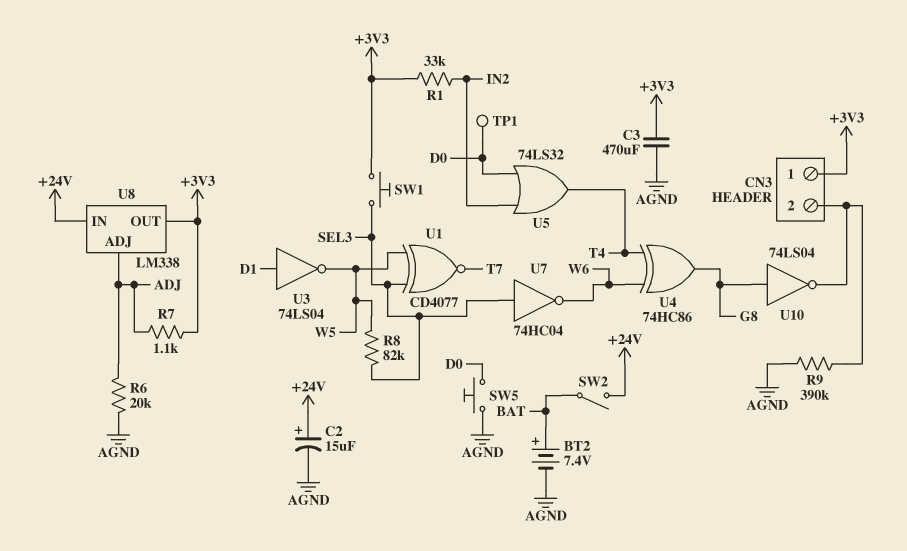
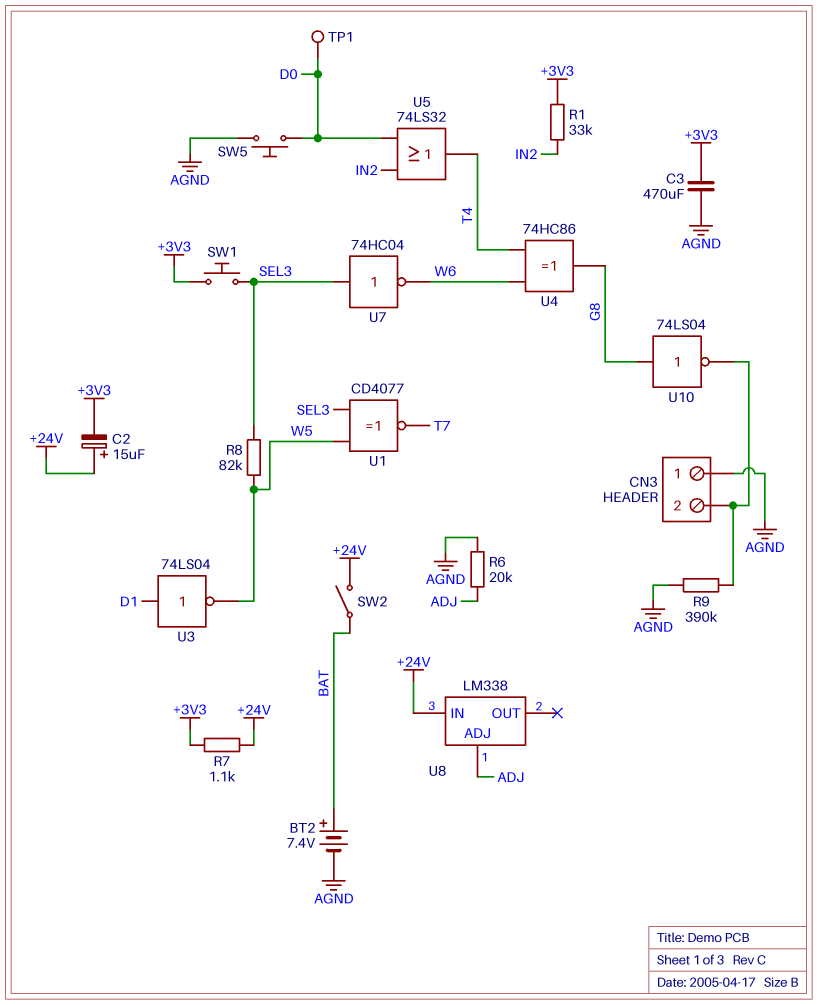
C2: 15uF (plus +24V, minus AGND) -> 15uF (plus +24V, minus +3V3)
CN3 pin 1: +3V3 -> AGND
R7: 1.1k (+3V3, ADJ) -> 1.1k (+3V3, +24V)
U8 pin OUT: +3V3 -> none

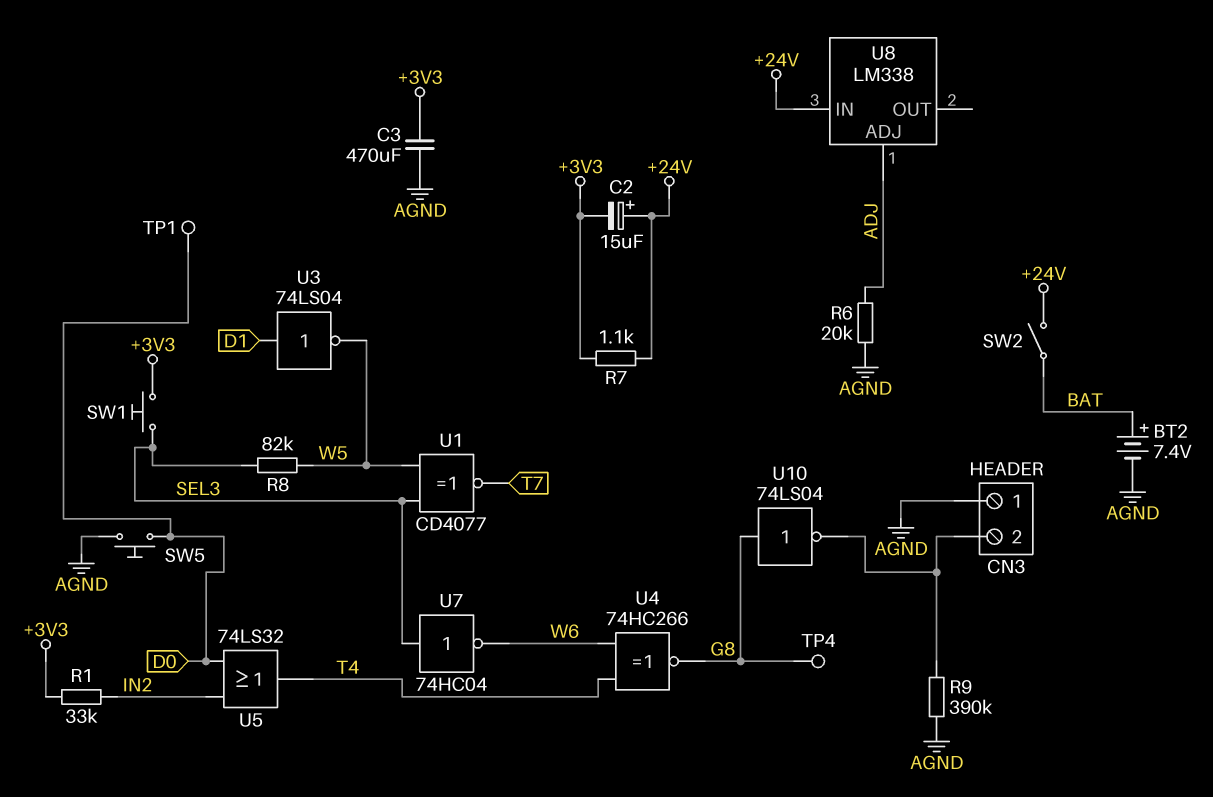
TP4: none -> test point (G8)
U4: XOR 74HC86 (in T4, in W6, out G8) -> XNOR 74HC266 (in T4, in W6, out G8)

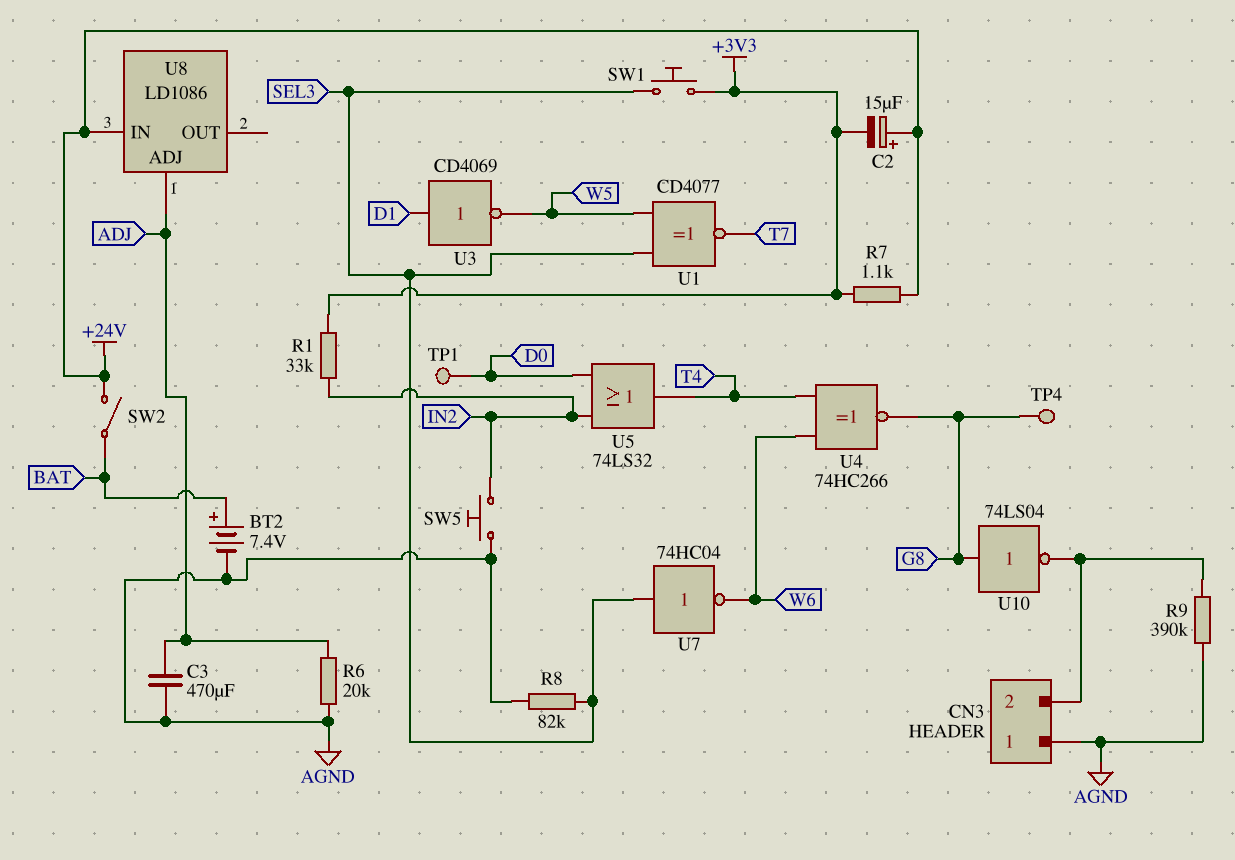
C3: 470uF (+3V3, AGND) -> 470uF (ADJ, AGND)
R8: 82k (SEL3, W5) -> 82k (AGND, SEL3)
SW5: button (AGND, D0) -> button (AGND, IN2)
U3: NOT 74LS04 (in D1, out W5) -> NOT CD4069 (in D1, out W5)
U8: LM338 -> LD1086

